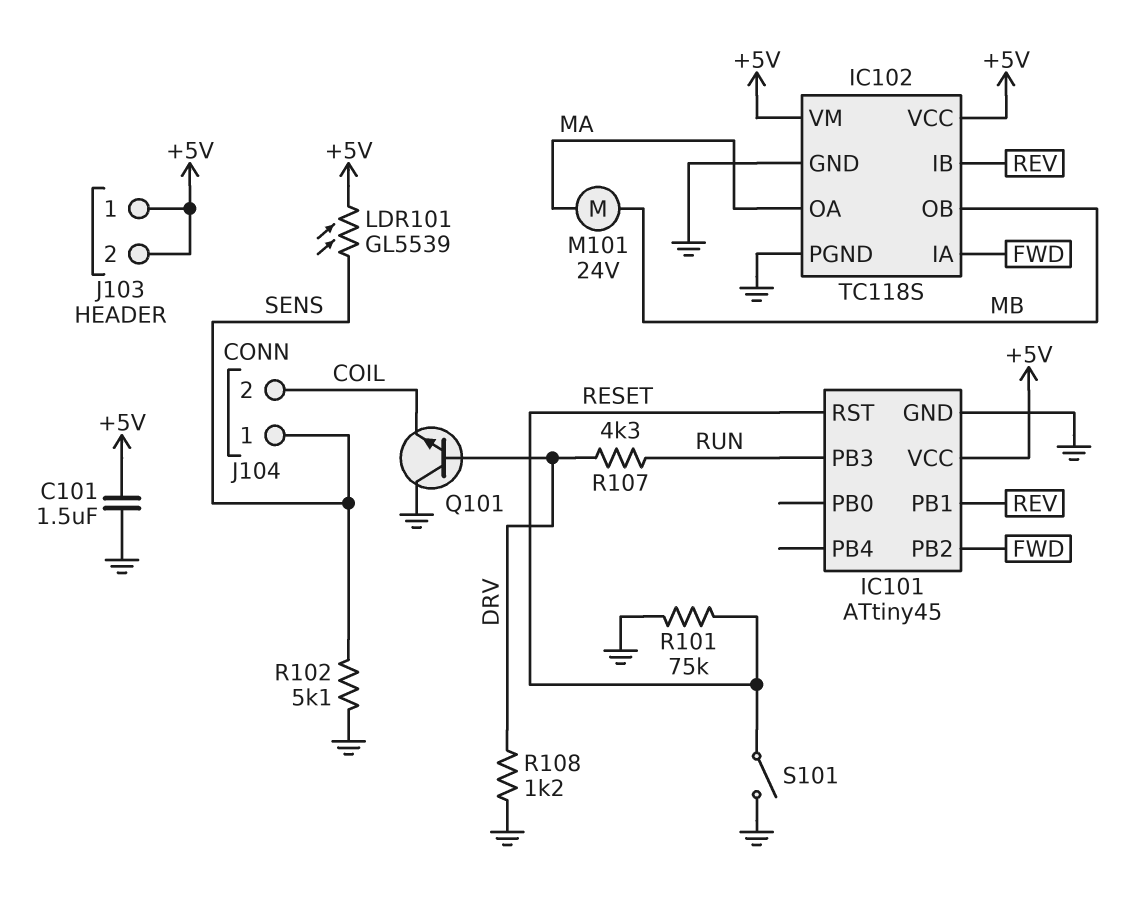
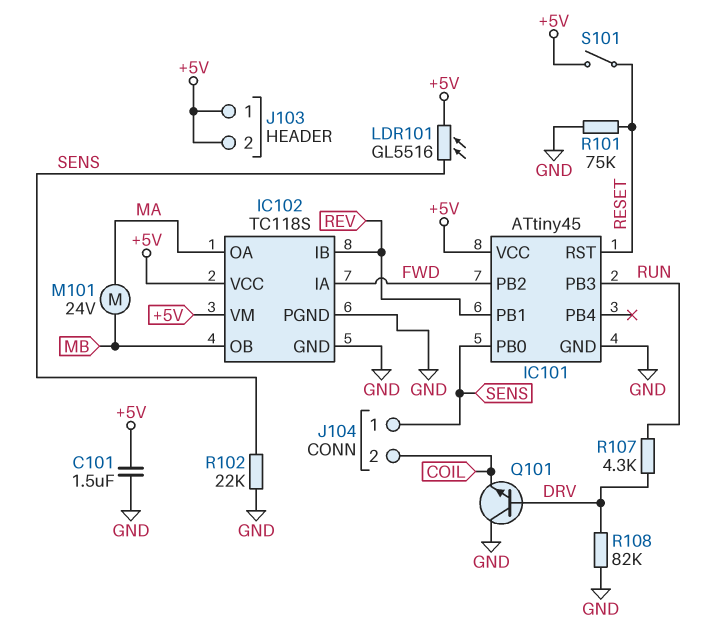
IC101 pin PB0: none -> SENS
LDR101: GL5539 (+5V, SENS) -> GL5516 (+5V, SENS)
R102: 5.1k (GND, SENS) -> 22k (GND, SENS)
R108: 1.2k (DRV, GND) -> 82k (DRV, GND)
S101: switch (GND, RESET) -> switch (+5V, RESET)

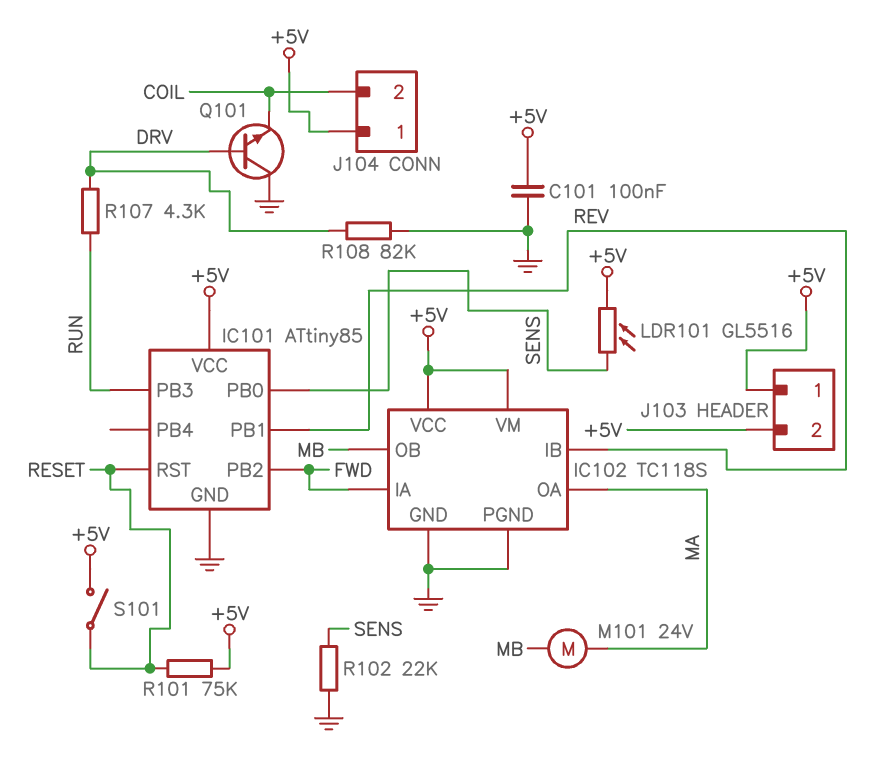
C101: 1.5uF (+5V, GND) -> 100nF (+5V, GND)
IC101: ATtiny45 -> ATtiny85
J104 pin 1: SENS -> +5V
R101: 75k (GND, RESET) -> 75k (+5V, RESET)

